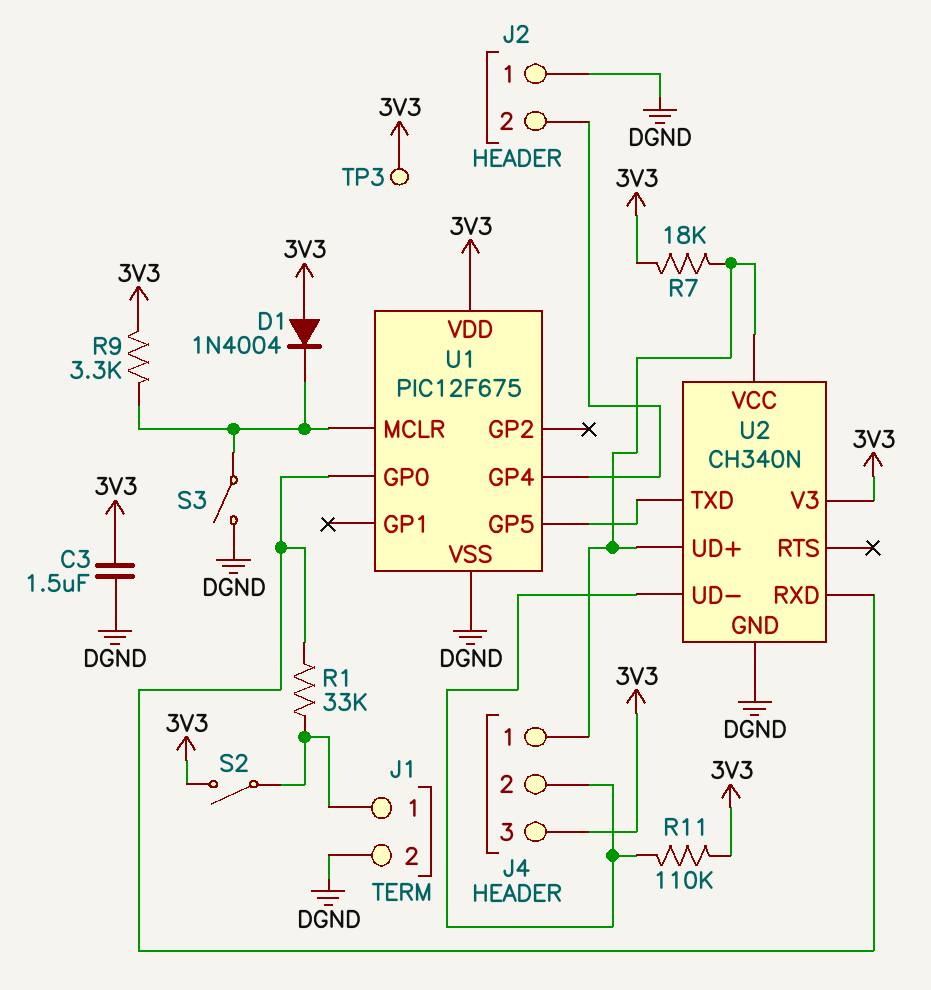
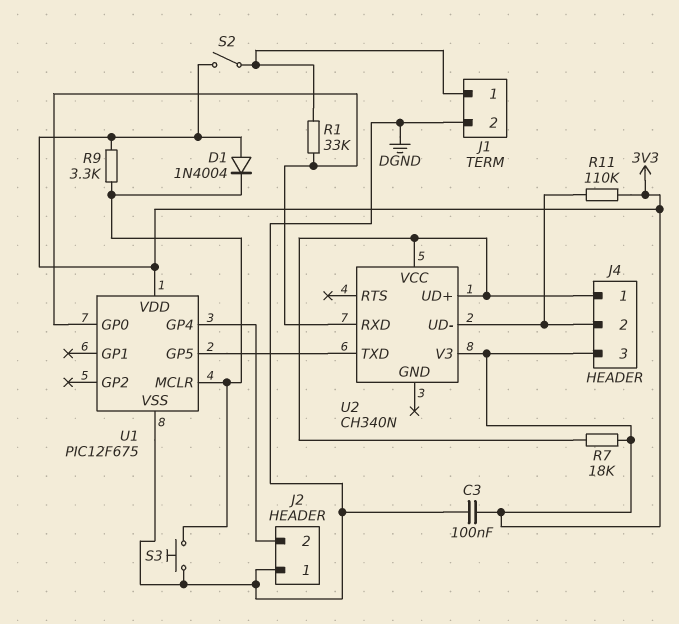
C3: 1.5uF (3V3, DGND) -> 100nF (3V3, DGND)
S3: switch (DGND, U1/MCLR) -> button (DGND, U1/MCLR)
TP3: test point (3V3) -> none
U2 pin GND: DGND -> none

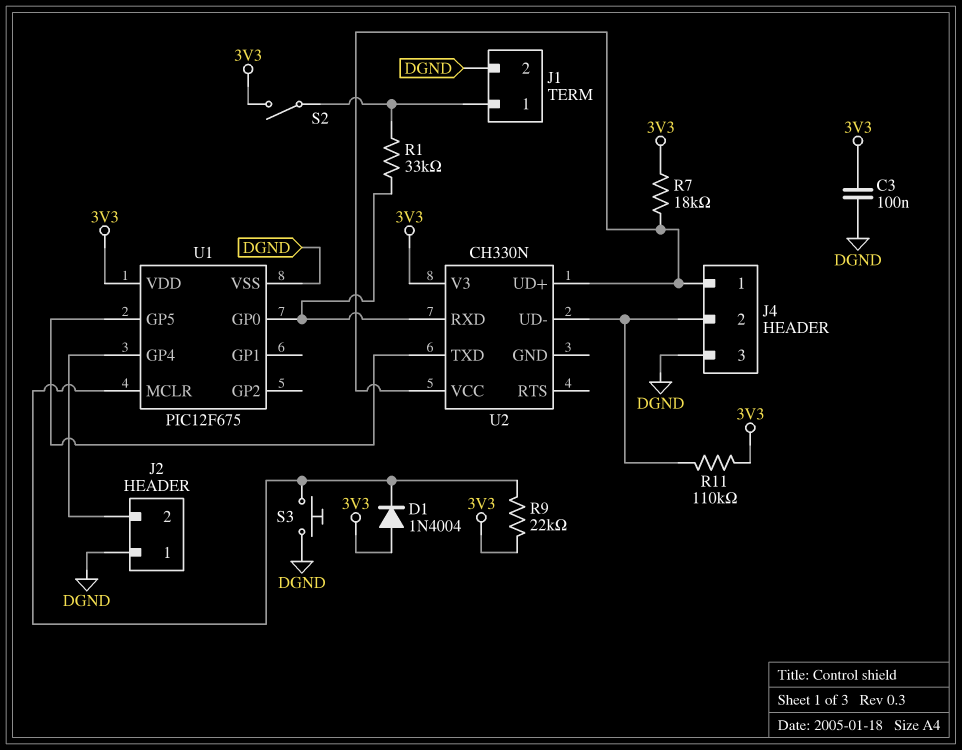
J4 pin 3: 3V3 -> DGND
R9: 3.3k (3V3, U1/MCLR) -> 22k (3V3, U1/MCLR)
U2: CH340N -> CH330N

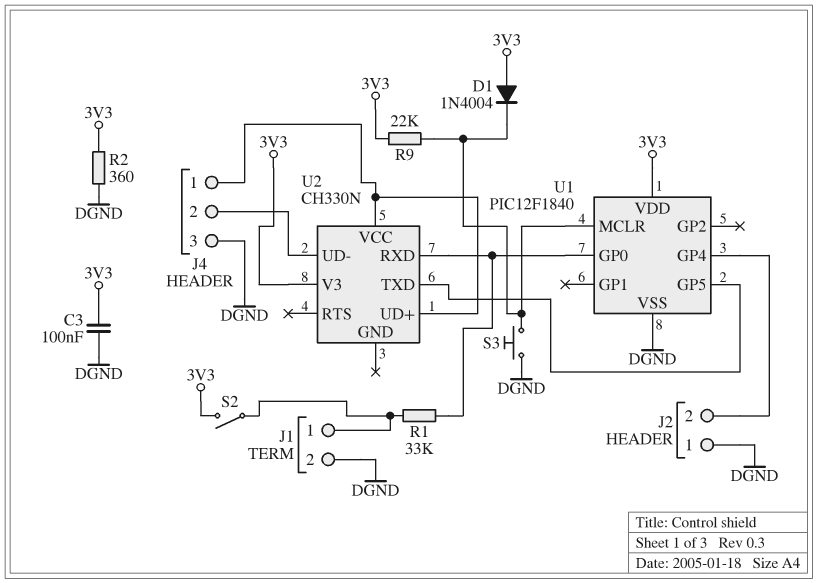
R2: none -> 360 (3V3, DGND)
R7: 18k (3V3, J4/1) -> none
R11: 110k (3V3, J4/2) -> none
U1: PIC12F675 -> PIC12F1840

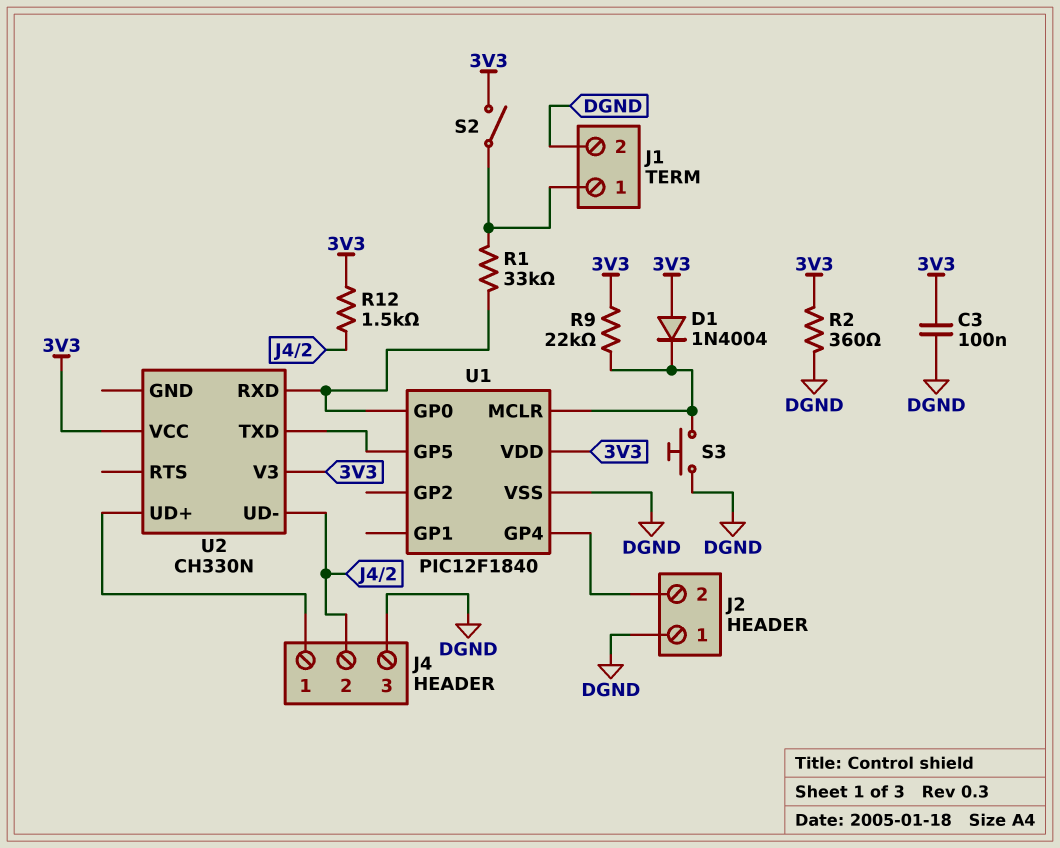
R12: none -> 1.5k (3V3, J4/2)
U2 pin VCC: J4/1 -> 3V3

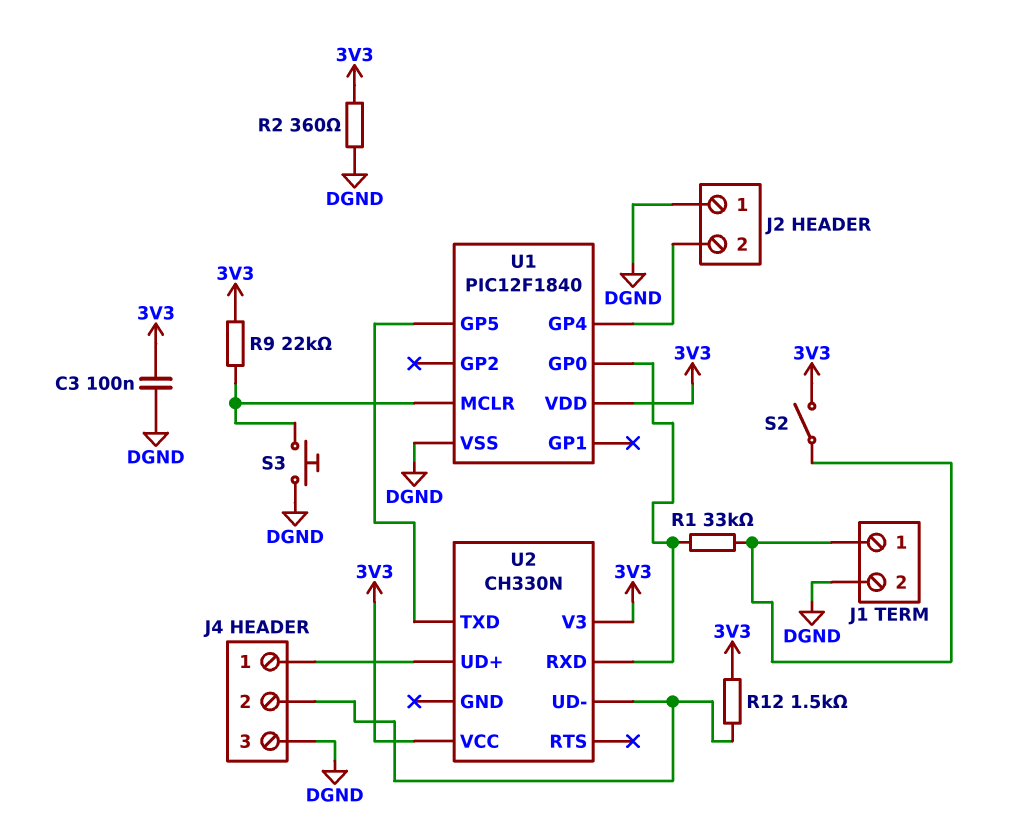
D1: diode 1N4004 (A 3V3, K U1/MCLR) -> none

